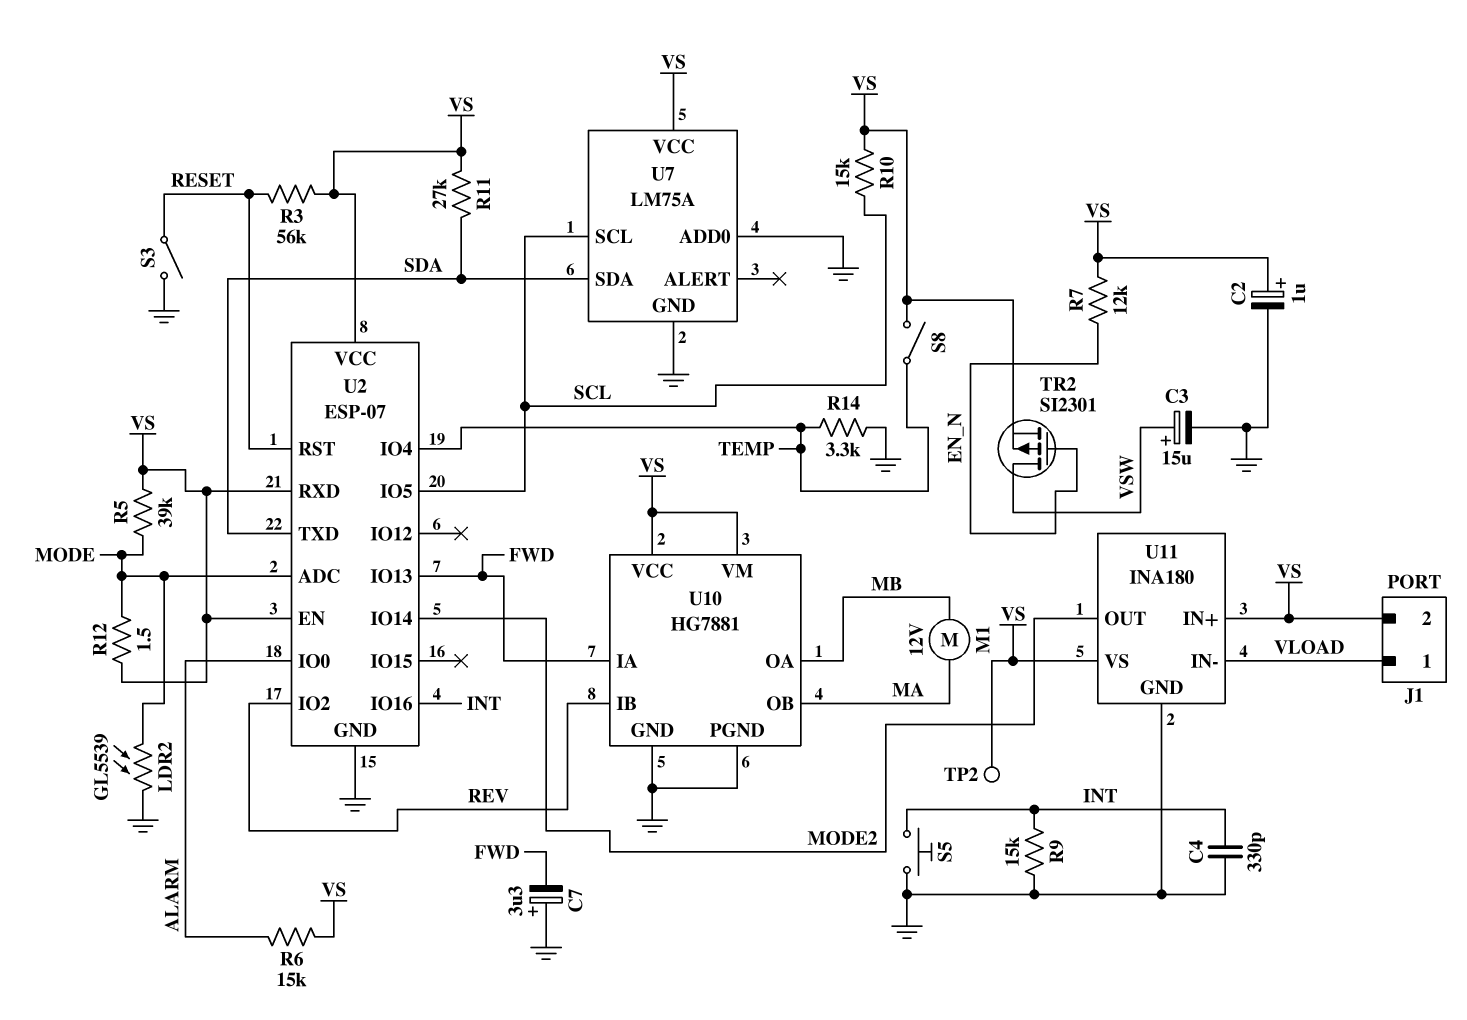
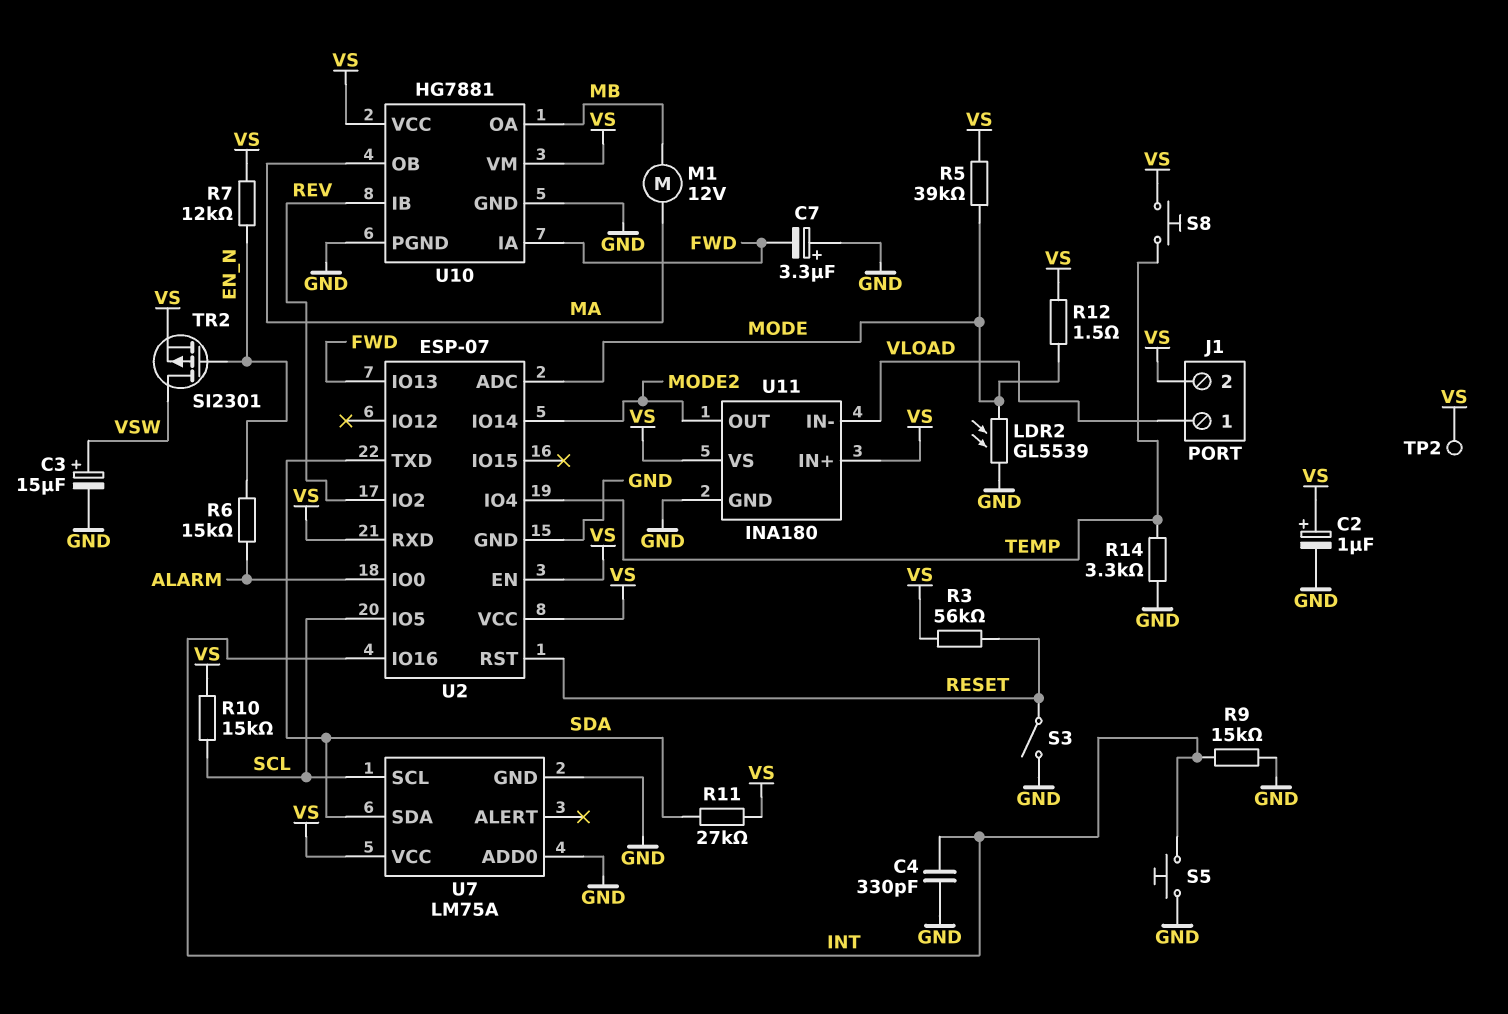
R6: 15k (ALARM, VS) -> 15k (ALARM, EN_N)
S8: switch (TEMP, VS) -> button (TEMP, VS)

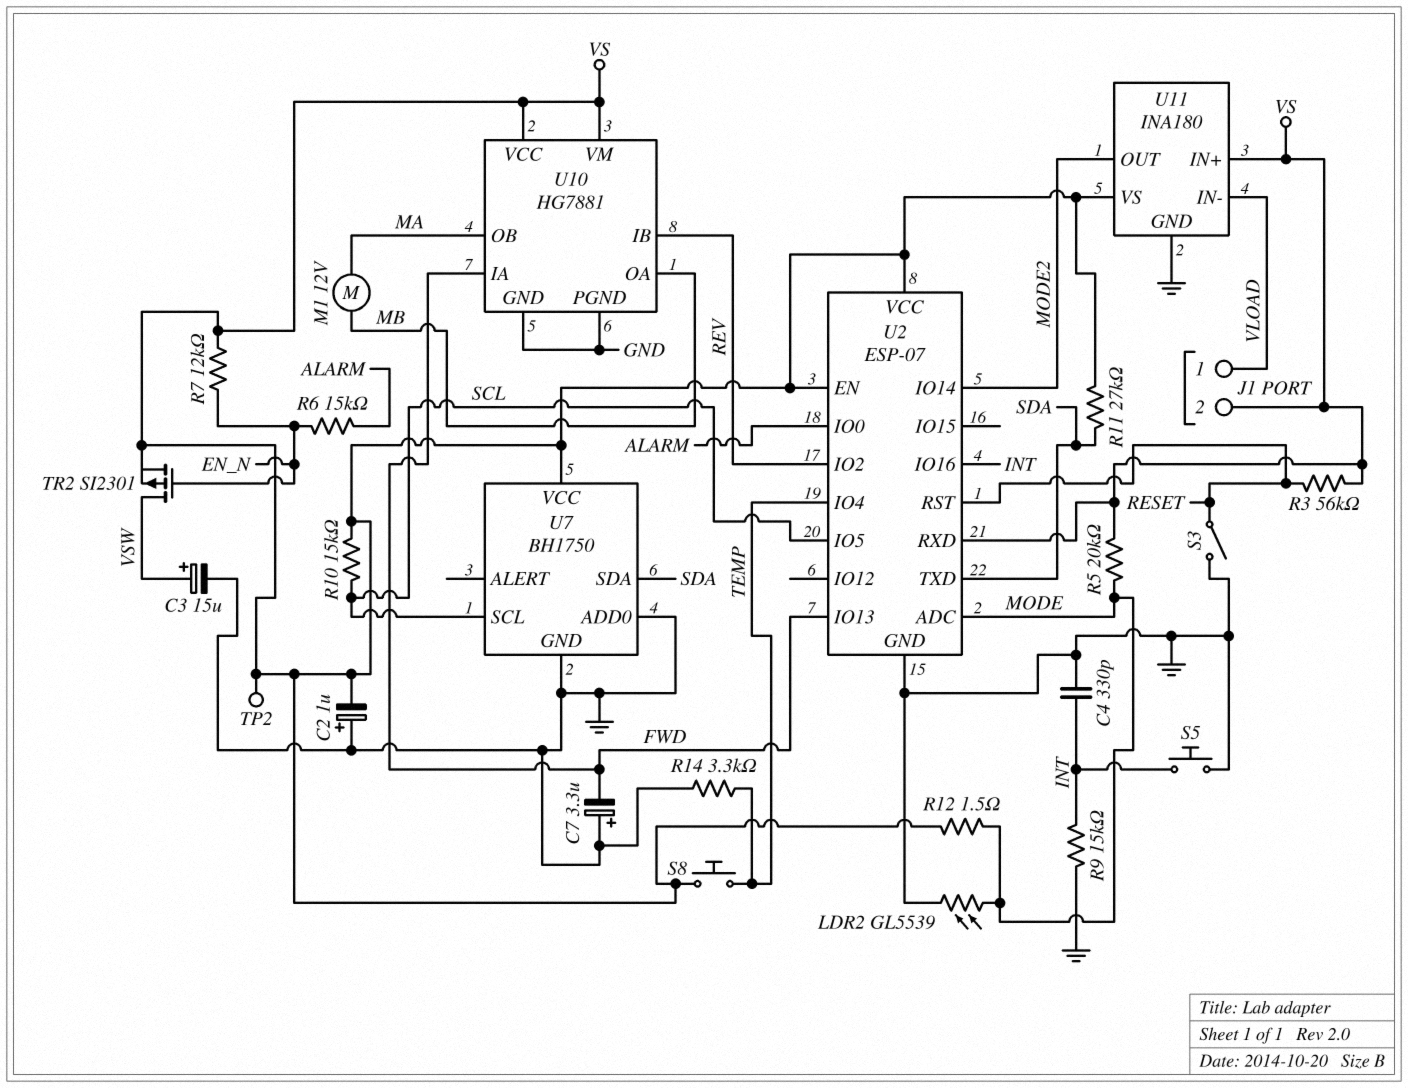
C2: 1uF (plus VS, minus GND) -> 1uF (plus GND, minus VS)
R5: 39k (MODE, VS) -> 20k (MODE, VS)
U7: LM75A -> BH1750

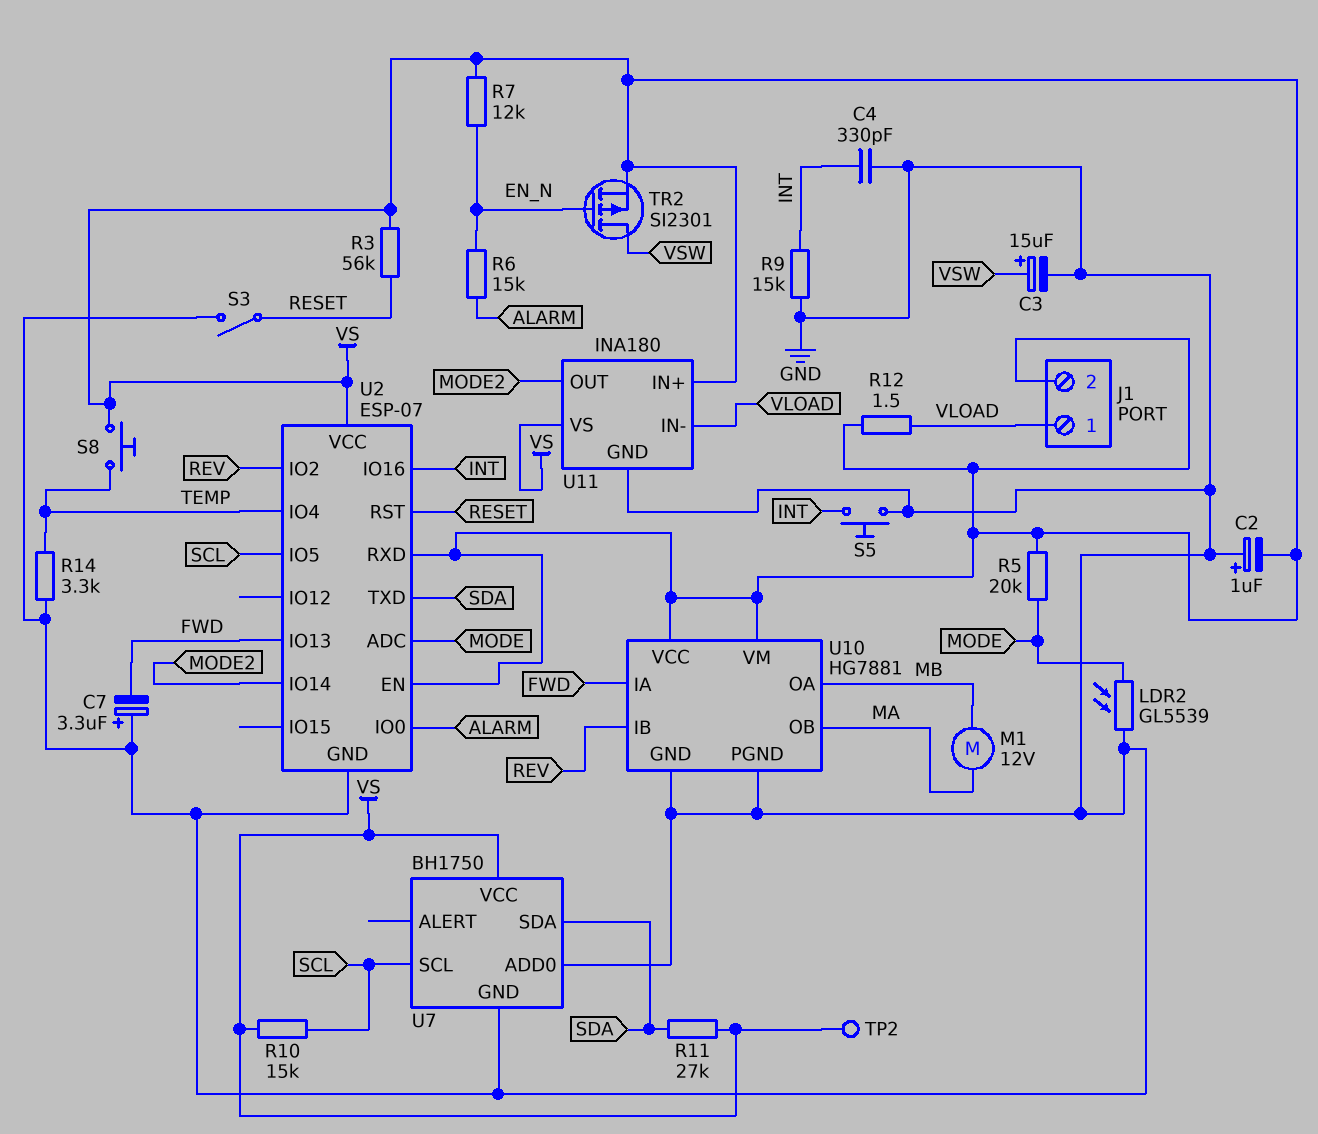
R12: 1.5 (MODE, VS) -> 1.5 (VLOAD, VS)

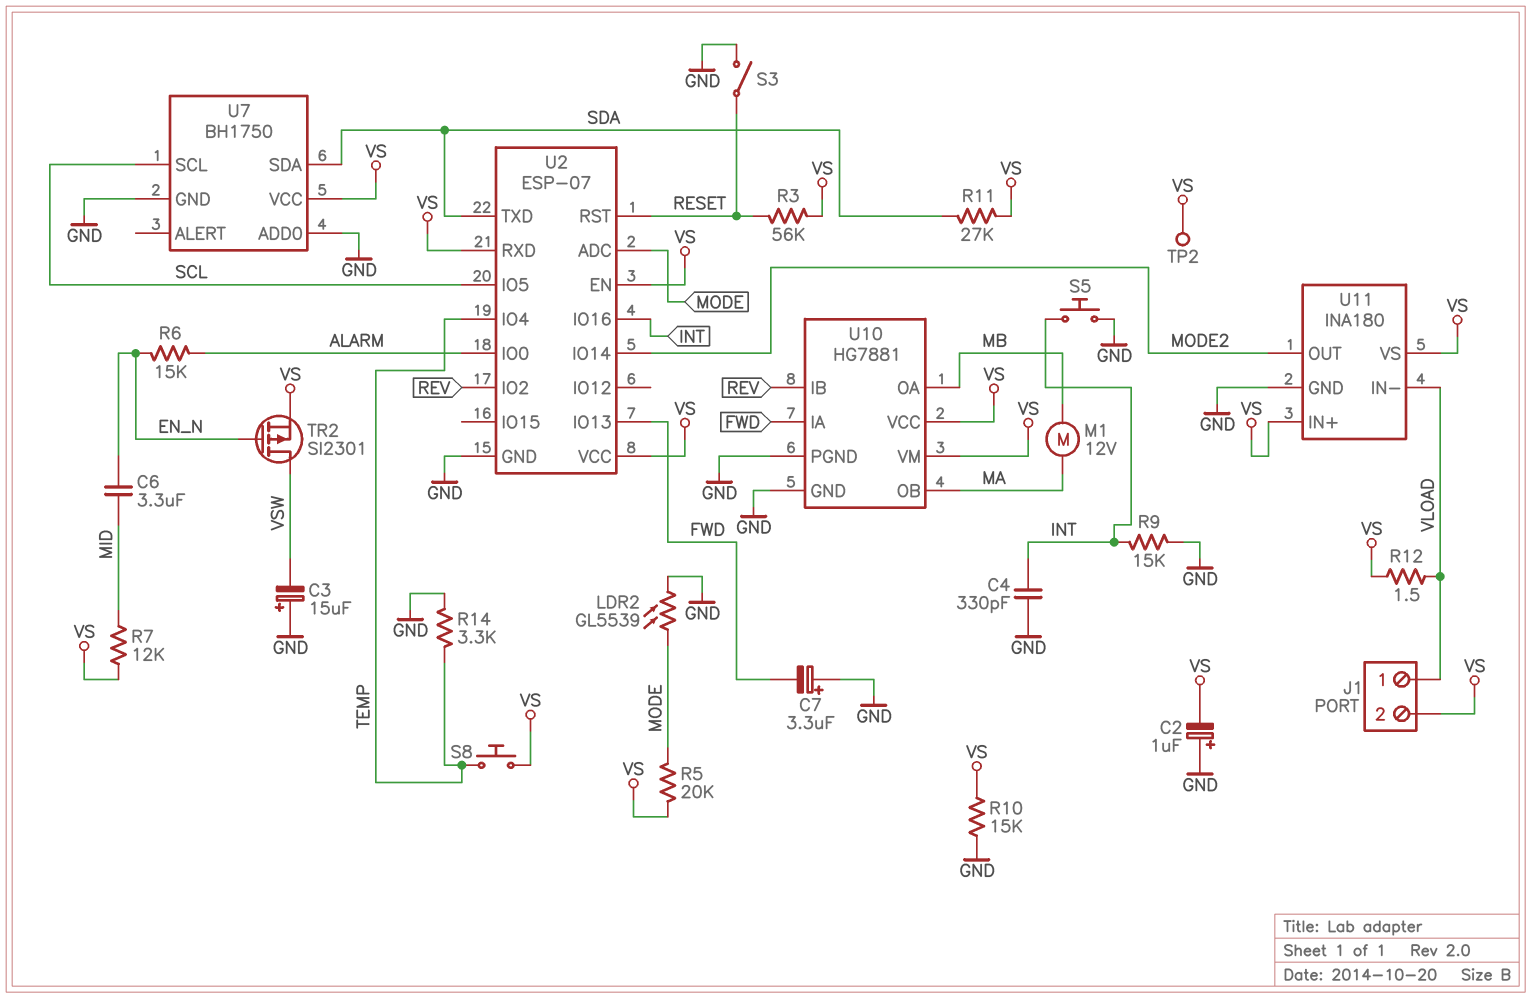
C3: 15uF (plus VSW, minus GND) -> 15uF (plus GND, minus VSW)
C6: none -> 3.3uF (EN_N, MID)
R7: 12k (EN_N, VS) -> 12k (MID, VS)
R10: 15k (SCL, VS) -> 15k (GND, VS)

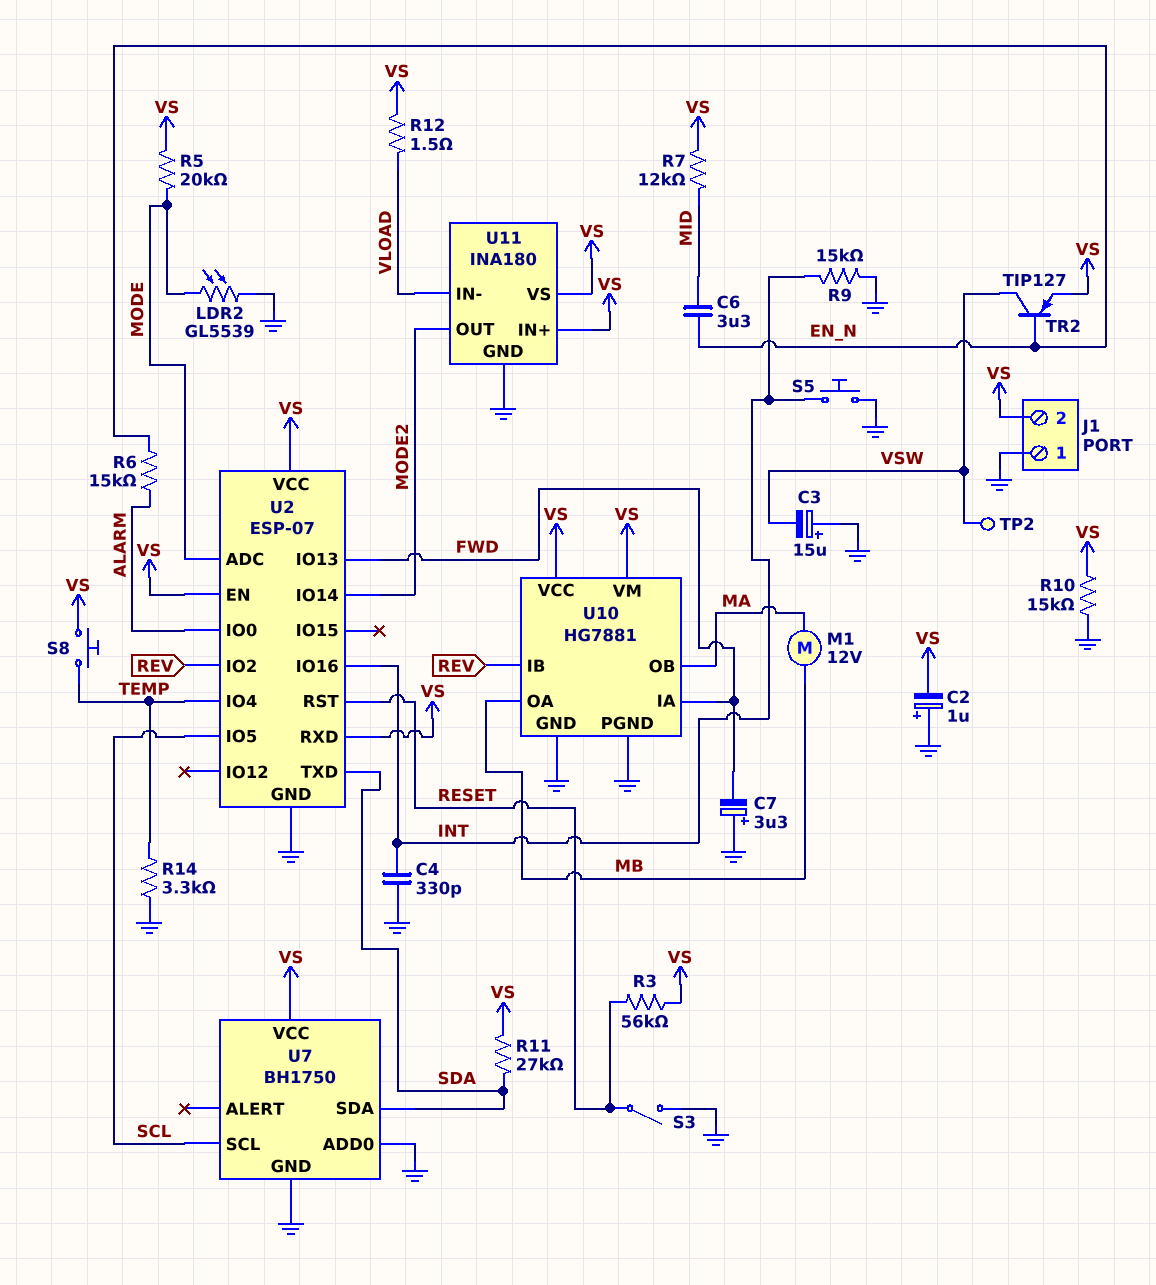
J1 pin 1: VLOAD -> GND
TP2: test point (VS) -> test point (VSW)
TR2: PMOS SI2301 (G EN_N, D VSW, S VS) -> PNP TIP127 (B EN_N, C VSW, E VS)

